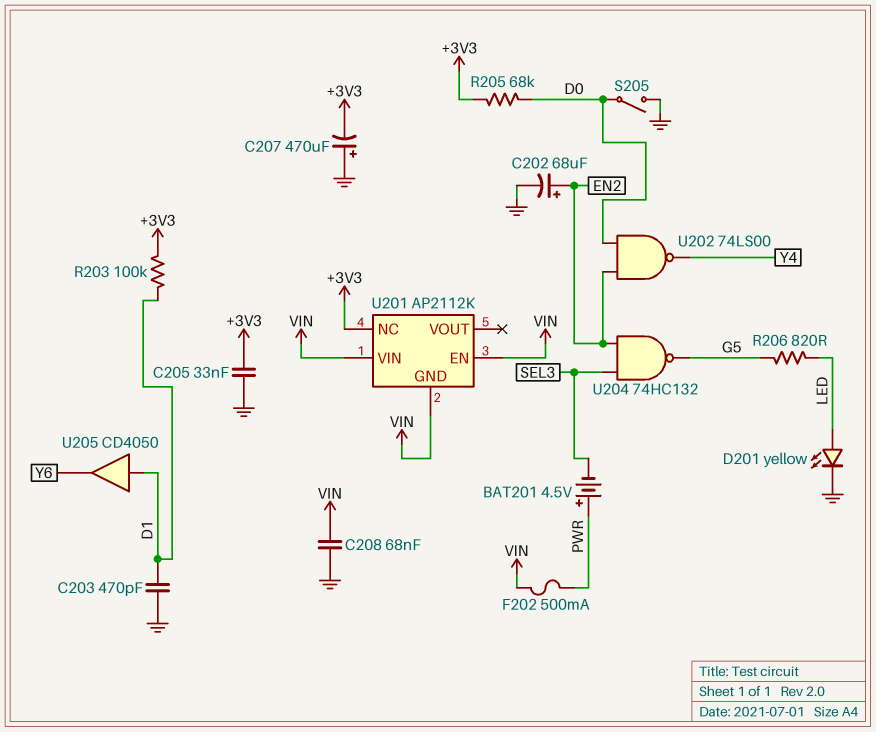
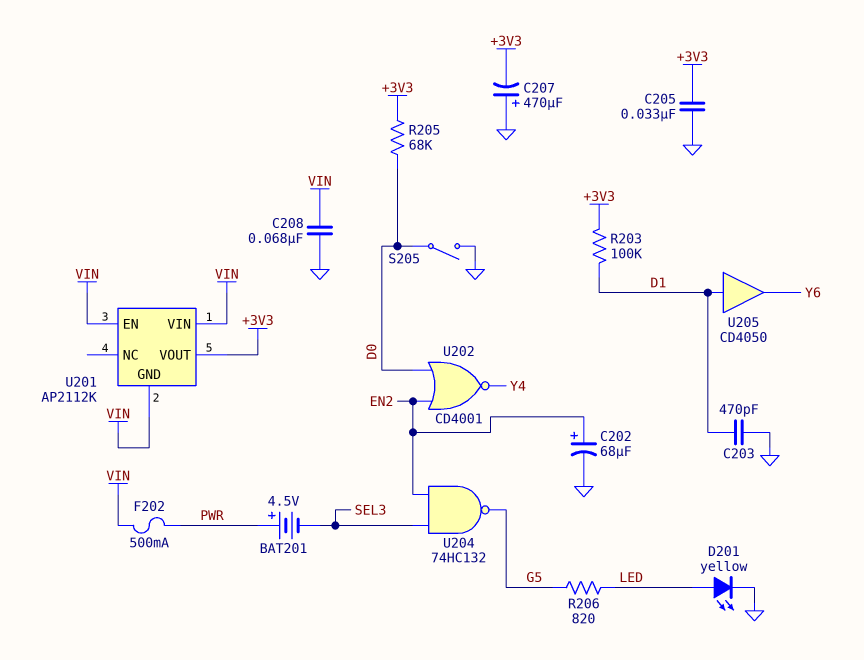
U201 pin NC: +3V3 -> none
U201 pin VOUT: none -> +3V3
U202: NAND 74LS00 (in D0, in EN2, out Y4) -> NOR CD4001 (in D0, in EN2, out Y4)

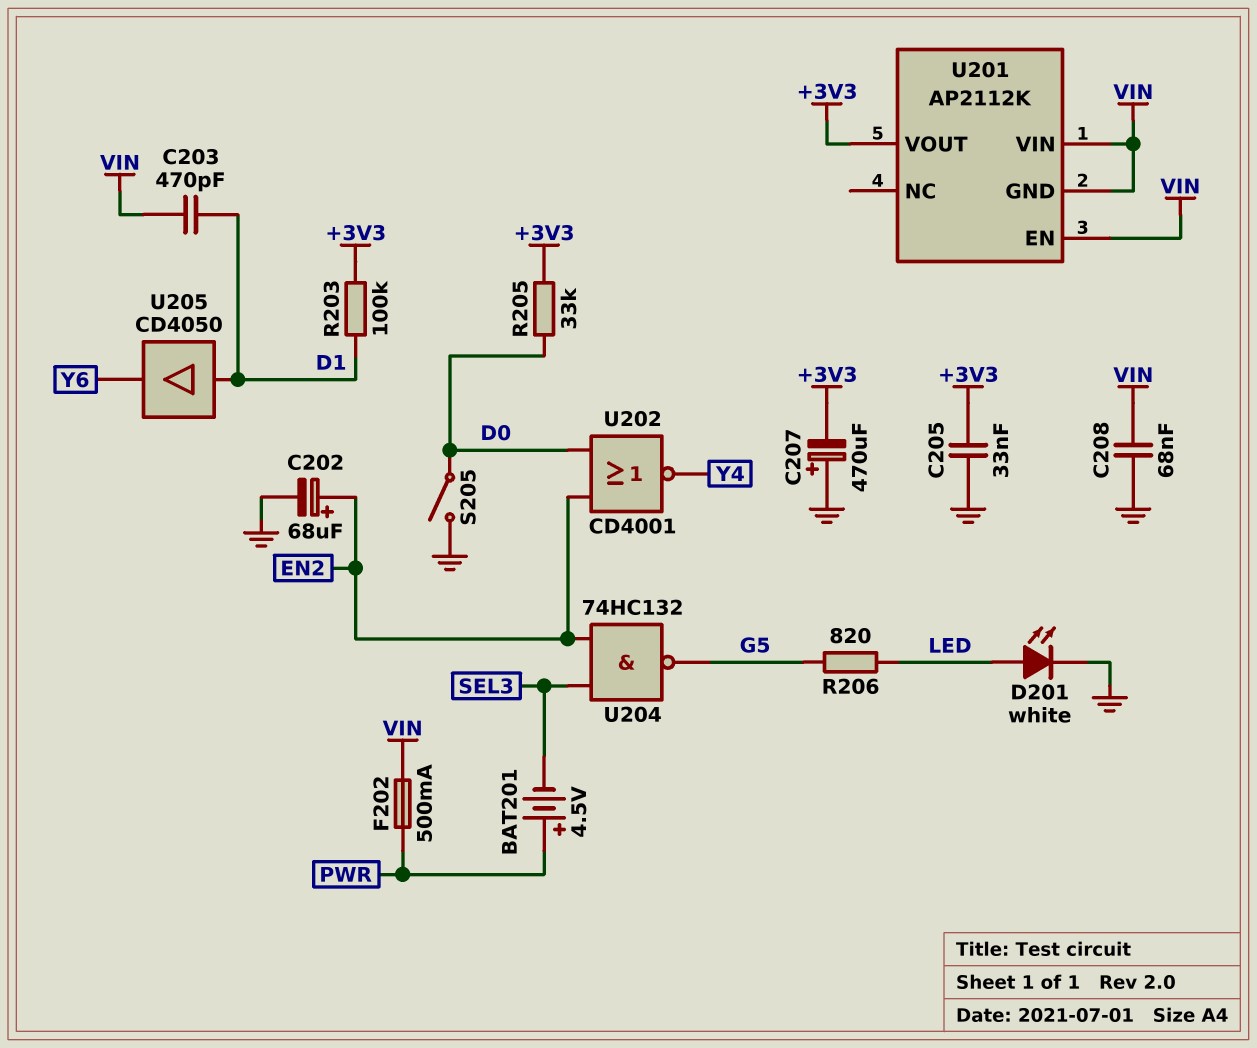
C203: 470pF (D1, GND) -> 470pF (D1, VIN)
D201: LED yellow (A LED, K GND) -> LED white (A LED, K GND)
R205: 68k (+3V3, D0) -> 33k (+3V3, D0)

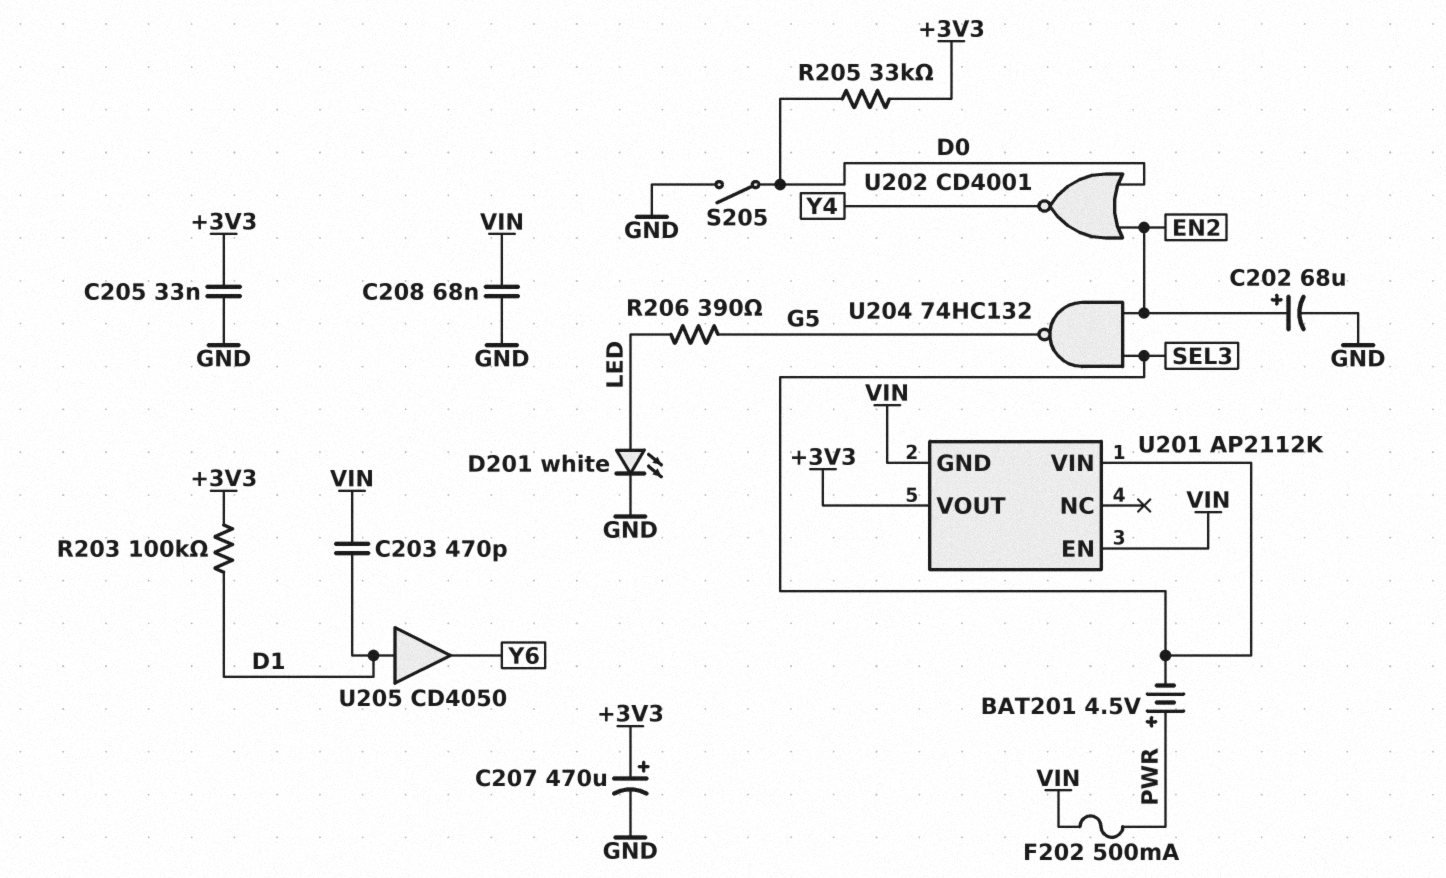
C207: 470uF (plus GND, minus +3V3) -> 470uF (plus +3V3, minus GND)
R206: 820 (G5, LED) -> 390 (G5, LED)
U201 pin VIN: VIN -> SEL3

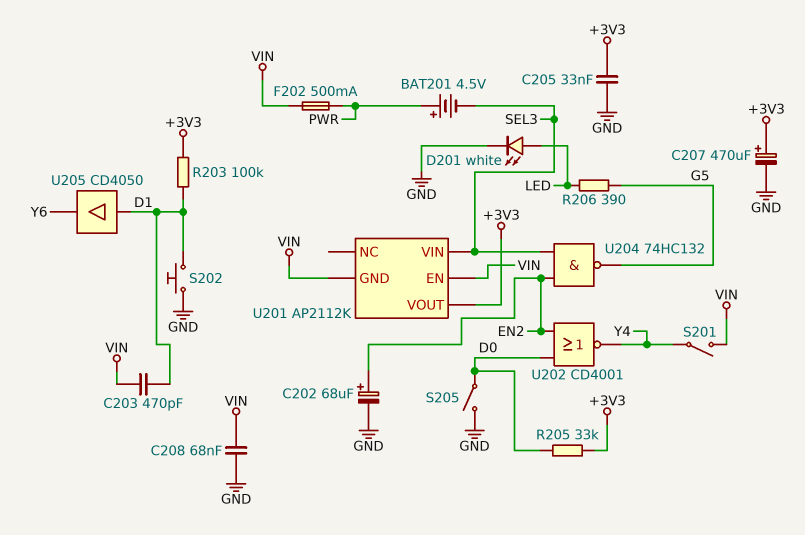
S201: none -> switch (VIN, Y4)
S202: none -> button (D1, GND)

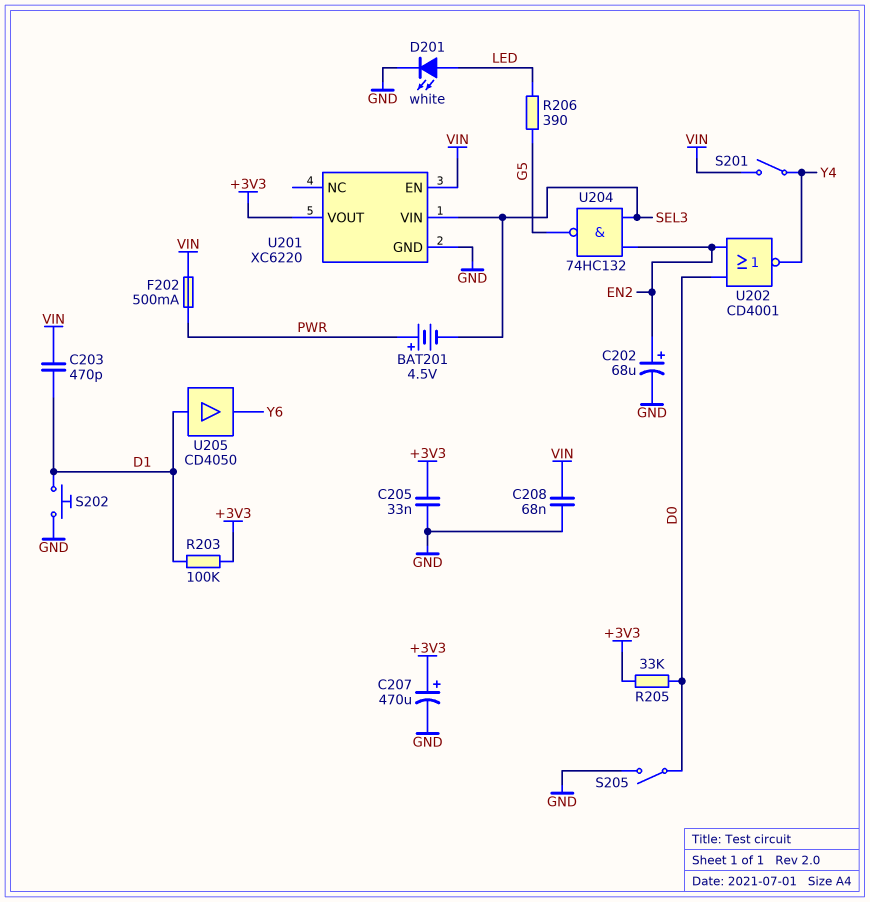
U201: AP2112K -> XC6220
U201 pin GND: VIN -> GND

